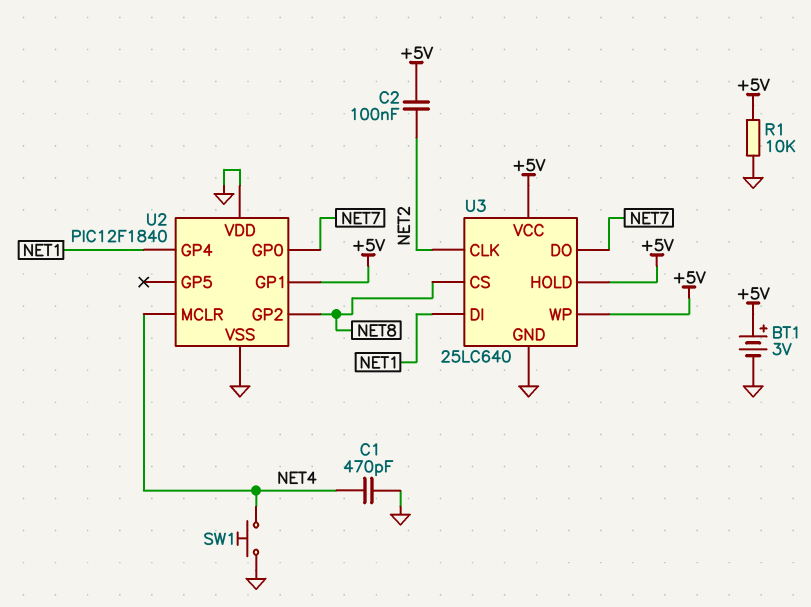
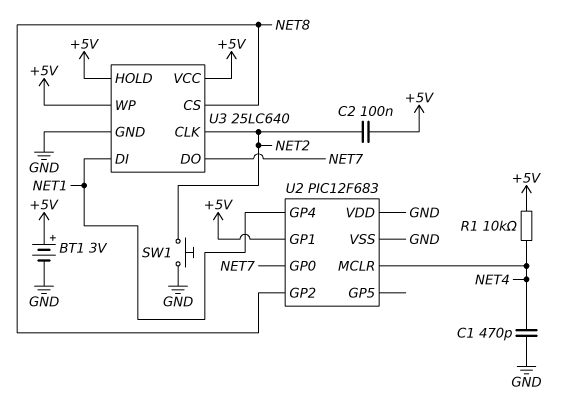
R1: 10k (+5V, GND) -> 10k (+5V, NET4)
SW1: button (GND, NET4) -> button (GND, NET2)
U2: PIC12F1840 -> PIC12F683

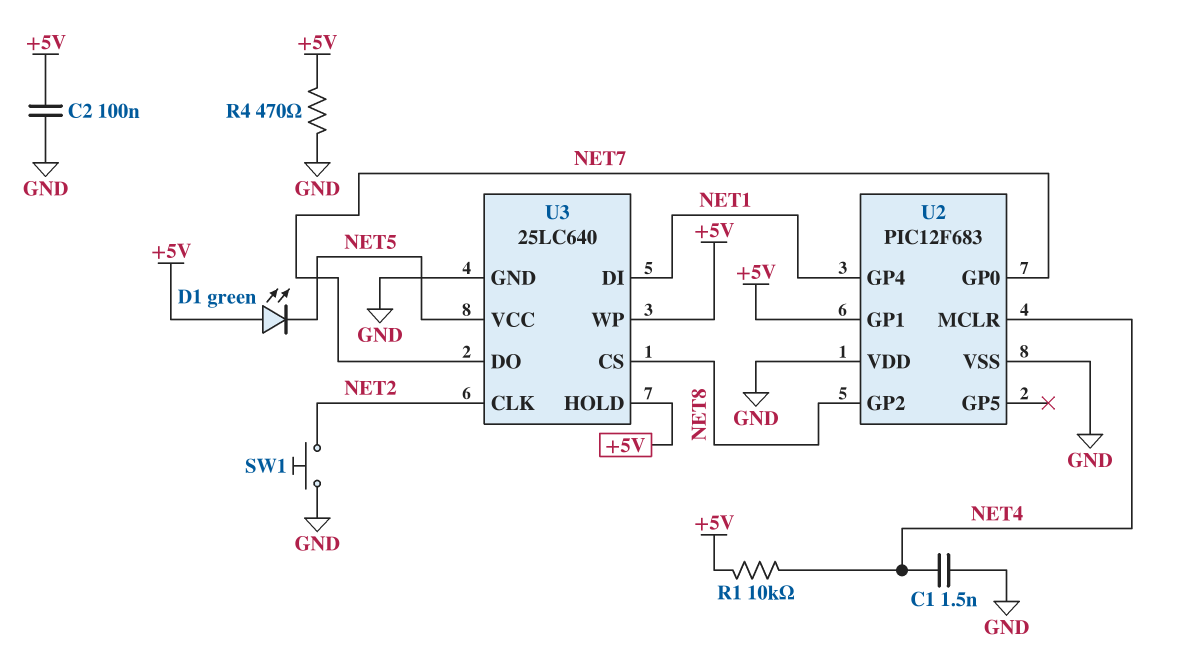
BT1: 3V (plus +5V, minus GND) -> none
C1: 470pF (GND, NET4) -> 1.5nF (GND, NET4)
C2: 100nF (+5V, NET2) -> 100nF (+5V, GND)
D1: none -> LED green (A +5V, K NET5)
R4: none -> 470 (+5V, GND)
U3 pin VCC: +5V -> NET5

